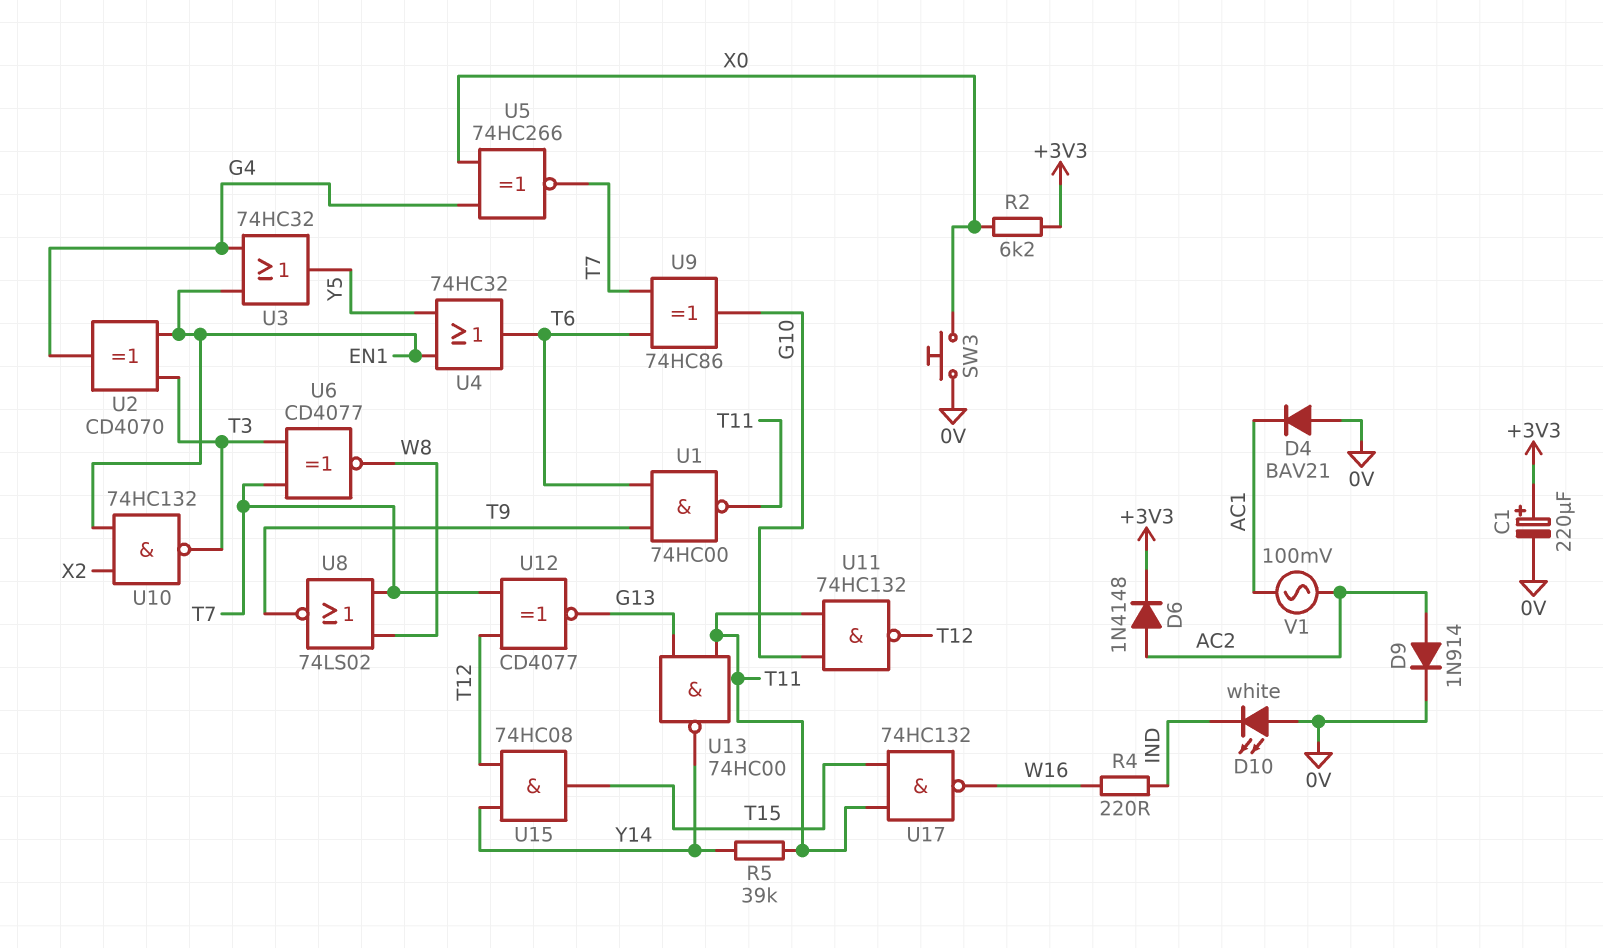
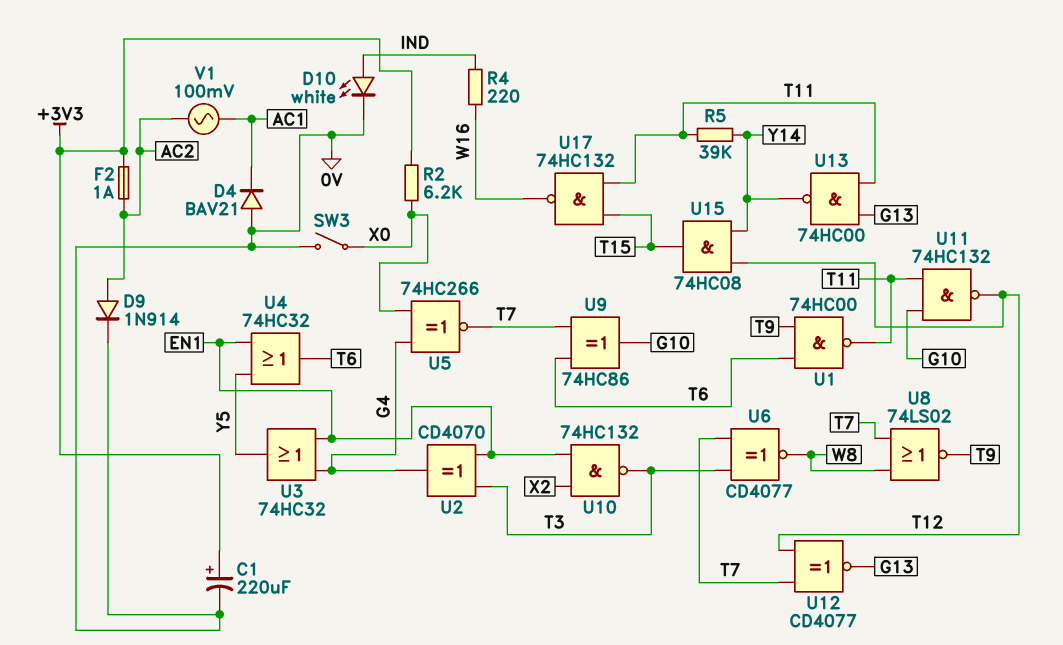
D6: diode 1N4148 (A AC2, K +3V3) -> none
D10: LED white (A 0V, K IND) -> LED white (A IND, K 0V)
F2: none -> 1A (+3V3, AC2)
SW3: button (0V, X0) -> switch (0V, X0)

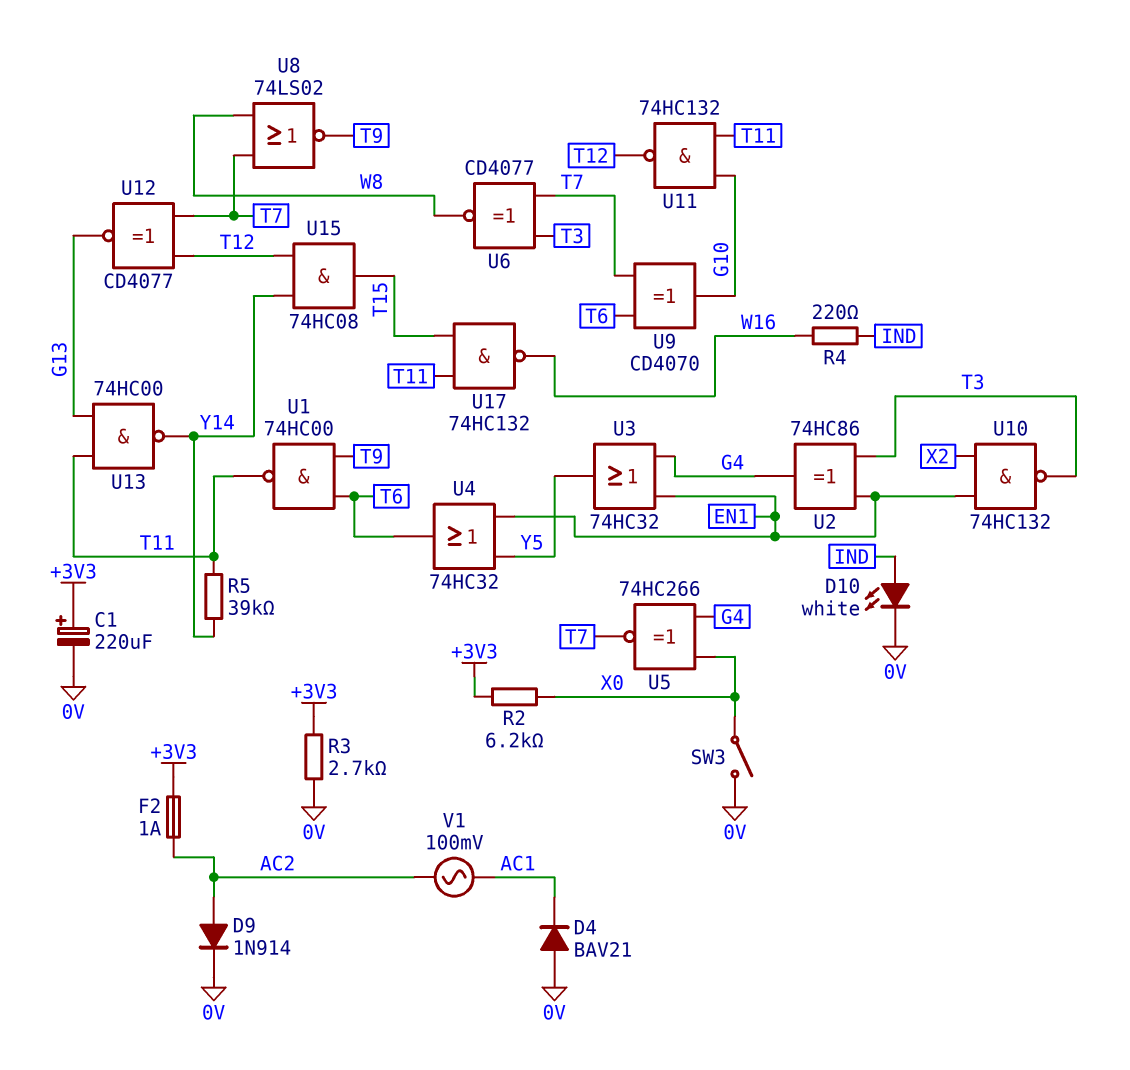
R3: none -> 2.7k (+3V3, 0V)
U2: XOR CD4070 (in EN1, in T3, out G4) -> XOR 74HC86 (in EN1, in T3, out G4)
U9: XOR 74HC86 (in T6, in T7, out G10) -> XOR CD4070 (in T6, in T7, out G10)

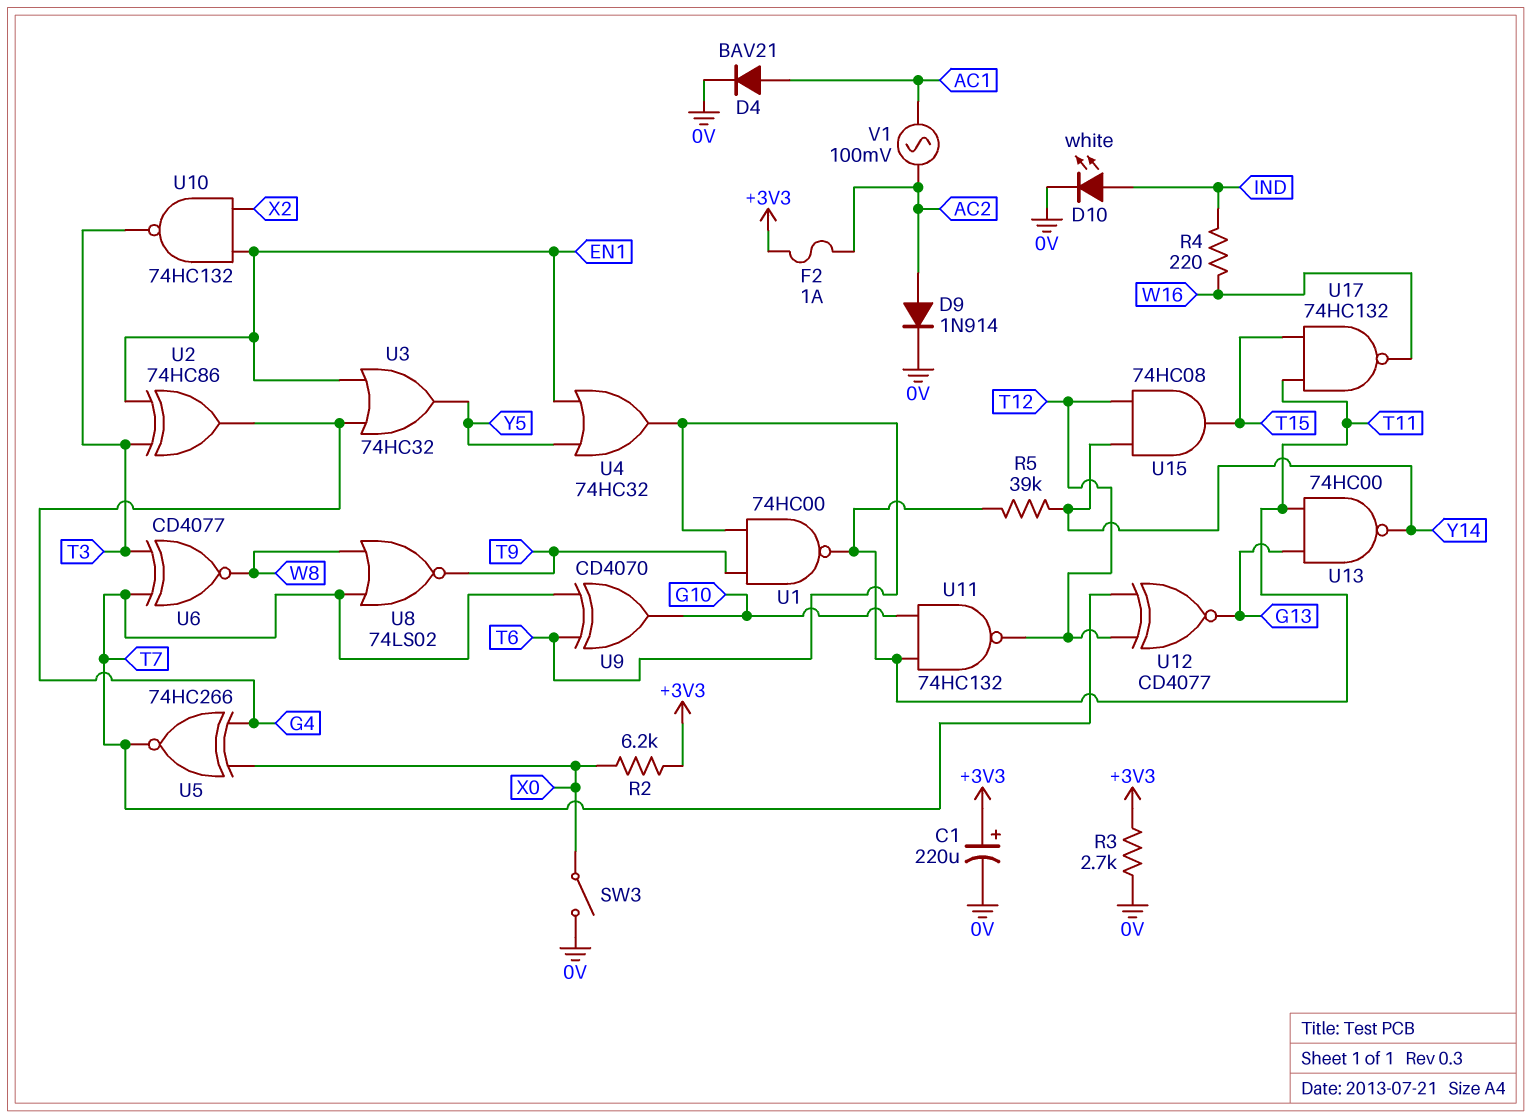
D4: diode BAV21 (A 0V, K AC1) -> diode BAV21 (A AC1, K 0V)

